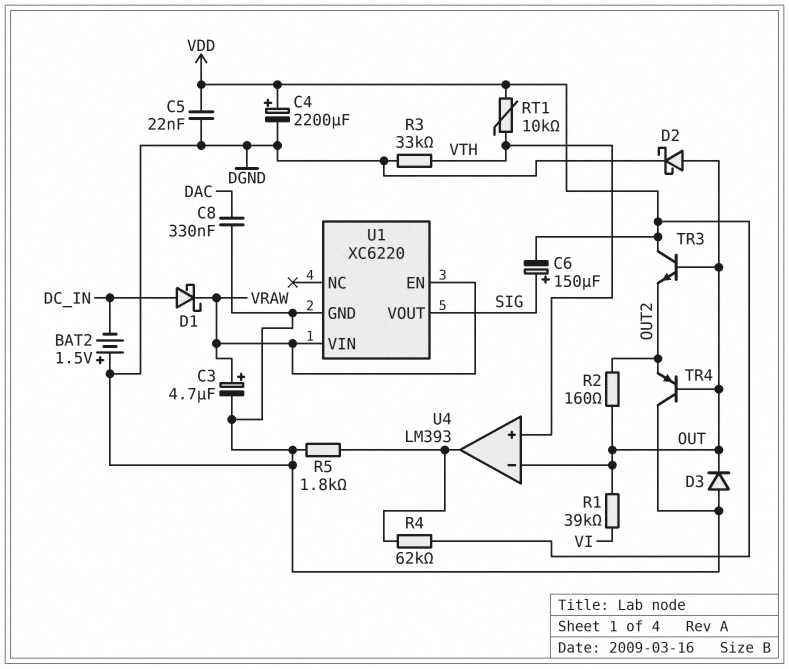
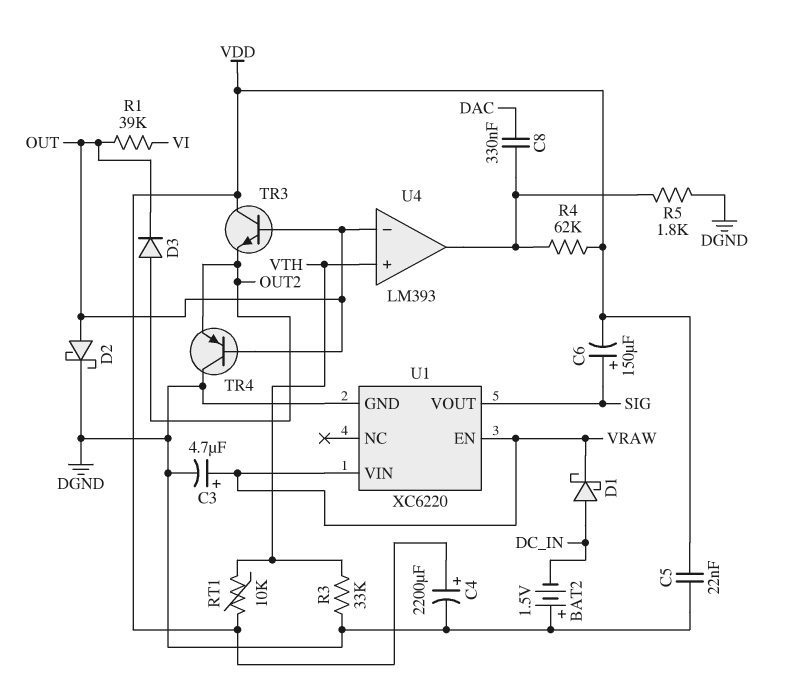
C8: 330nF (DAC, DGND) -> 330nF (DAC, U4/out)
D3: diode (A DGND, K OUT) -> diode (A OUT2, K OUT)
R2: 160 (OUT, OUT2) -> none

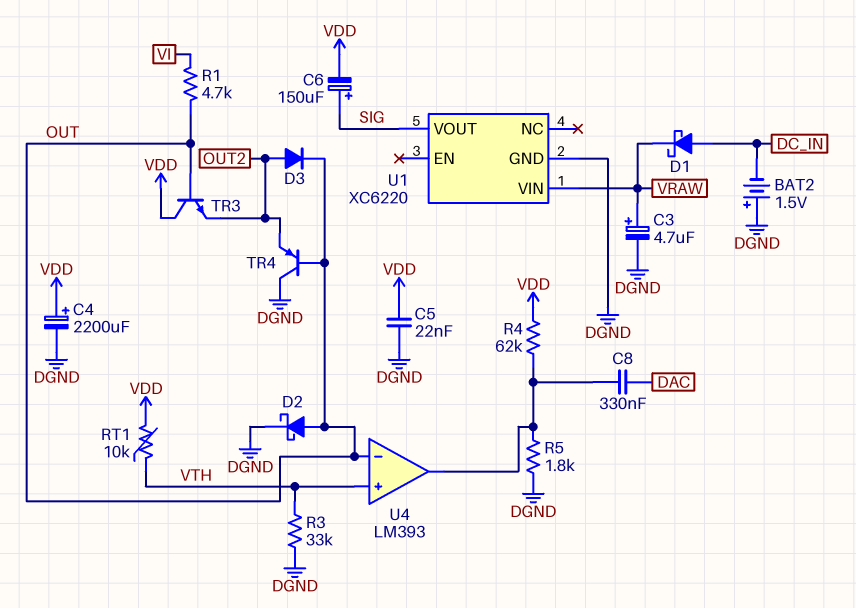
R1: 39k (OUT, VI) -> 4.7k (OUT, VI)
U1 pin EN: VRAW -> none

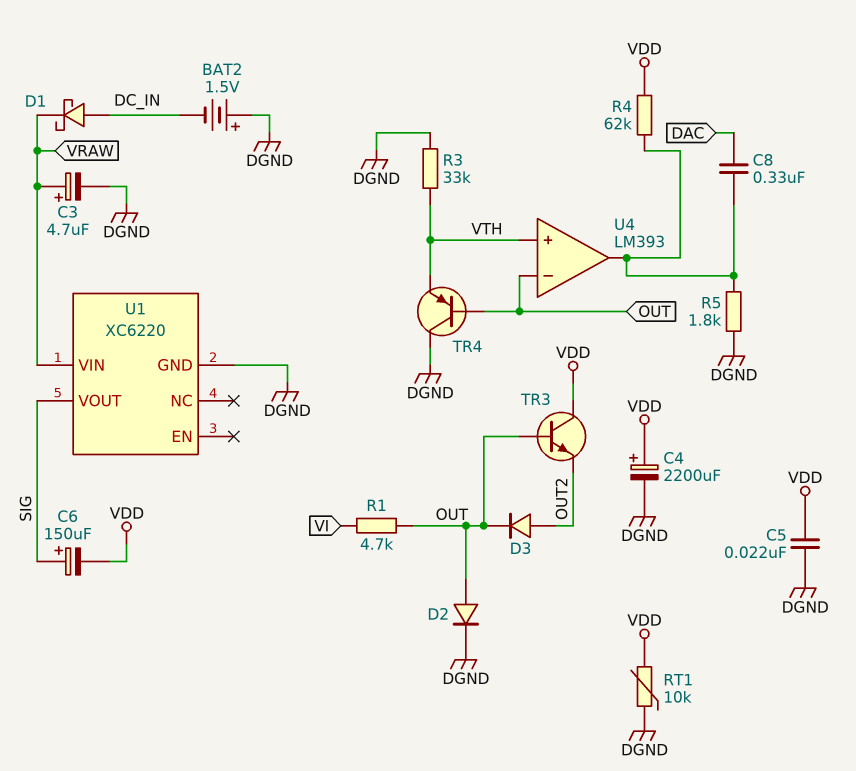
D2: schottky (A OUT, K DGND) -> diode (A OUT, K DGND)
RT1: 10k (VDD, VTH) -> 10k (DGND, VDD)
TR4: PNP (B OUT, C DGND, E OUT2) -> PNP (B OUT, C DGND, E VTH)

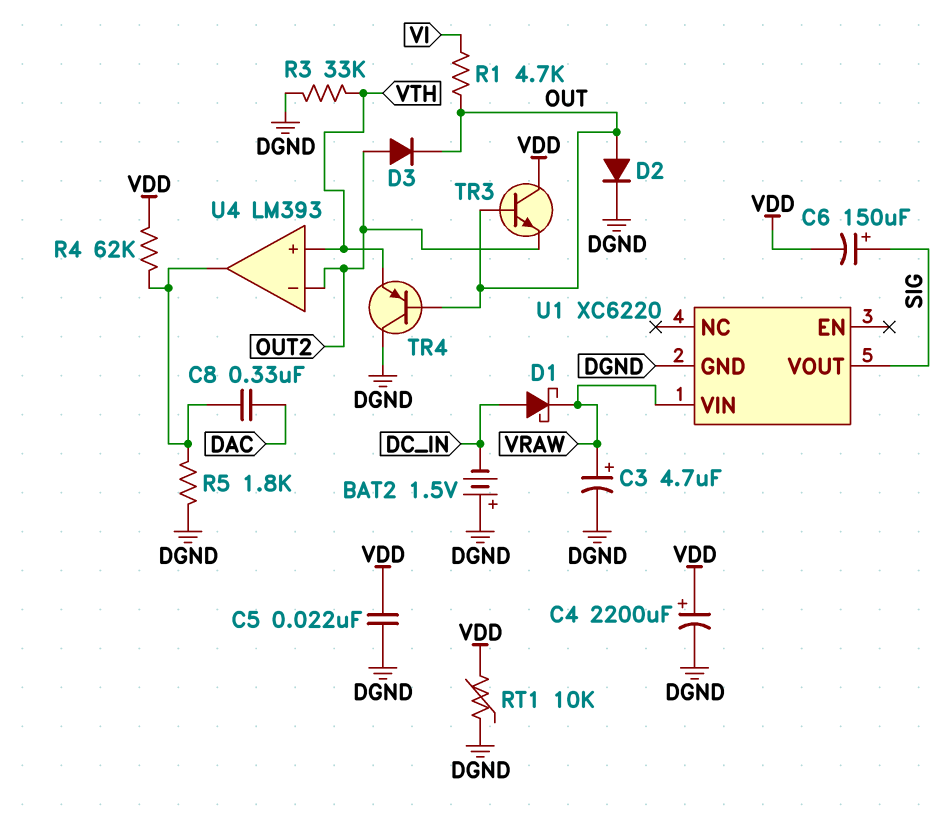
U4 pin in-: OUT -> OUT2

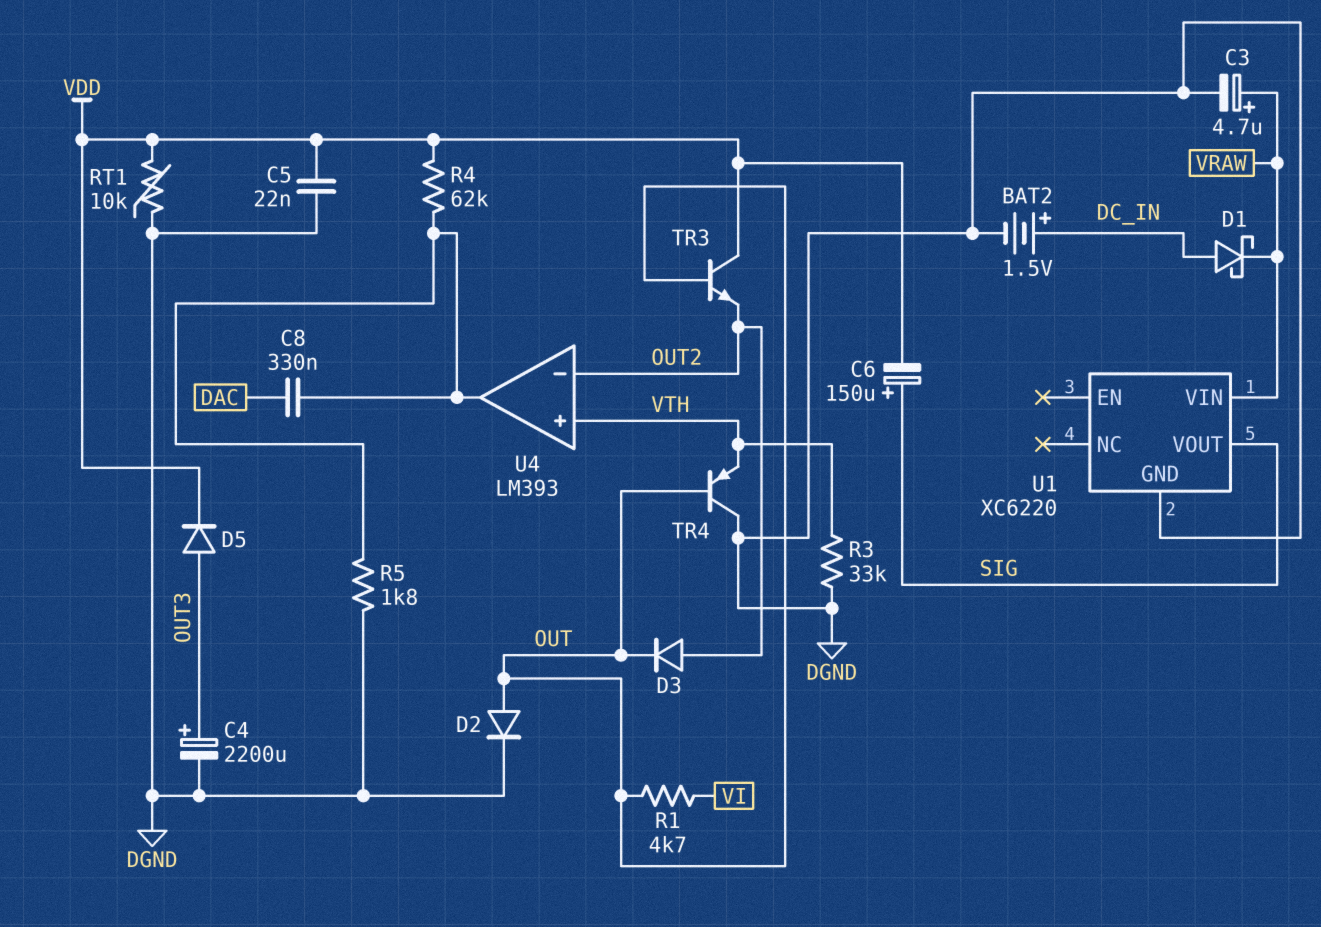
BAT2: 1.5V (plus DGND, minus DC_IN) -> 1.5V (plus DC_IN, minus DGND)
C4: 2200uF (plus VDD, minus DGND) -> 2200uF (plus OUT3, minus DGND)
D5: none -> diode (A OUT3, K VDD)

